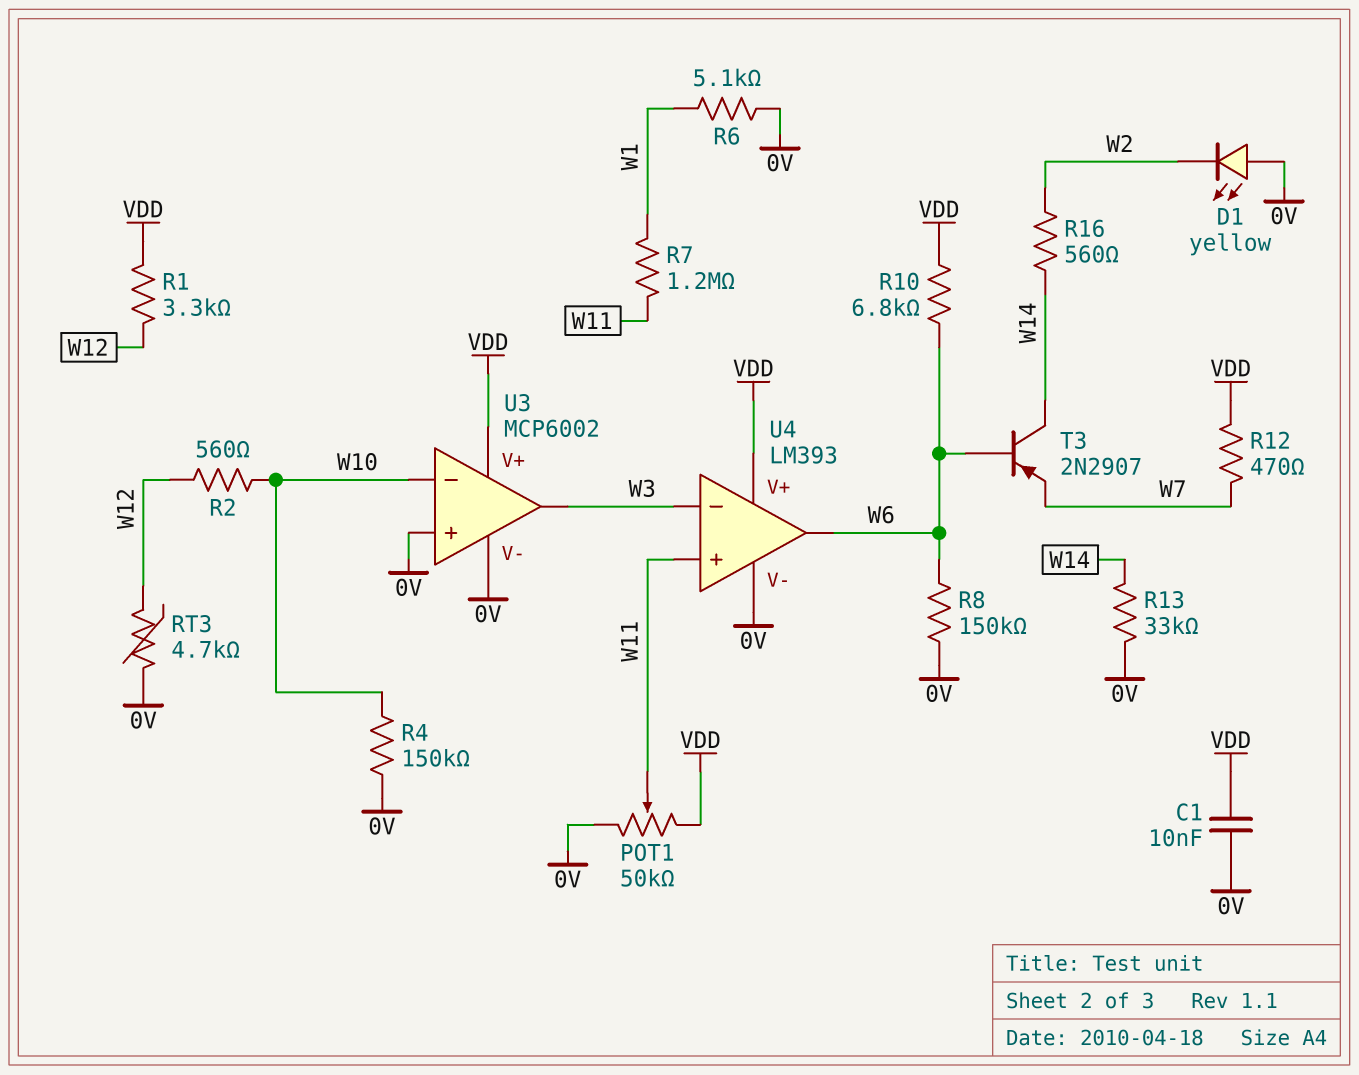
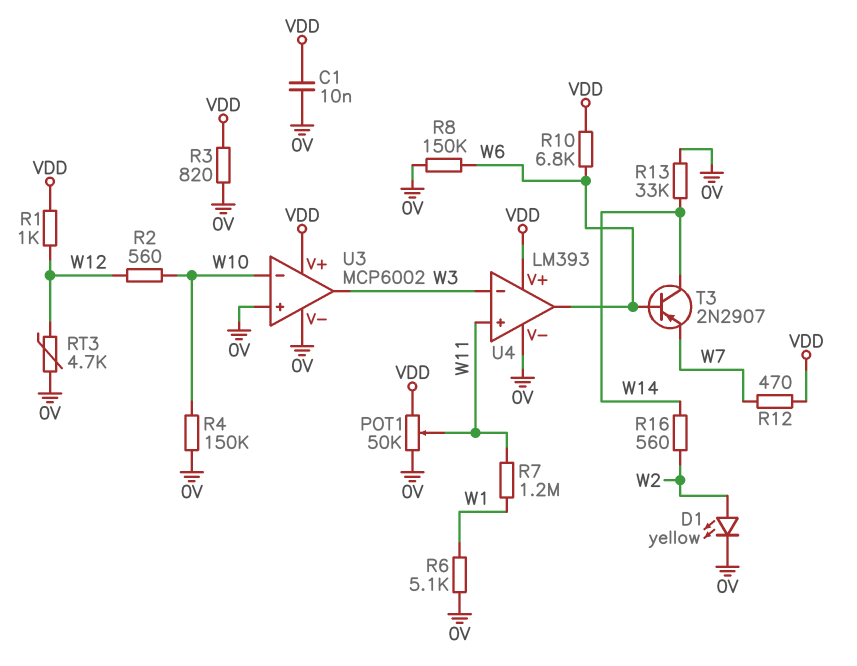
D1: LED yellow (A 0V, K W2) -> LED yellow (A W2, K 0V)
R1: 3.3k (VDD, W12) -> 1k (VDD, W12)
R3: none -> 820 (0V, VDD)

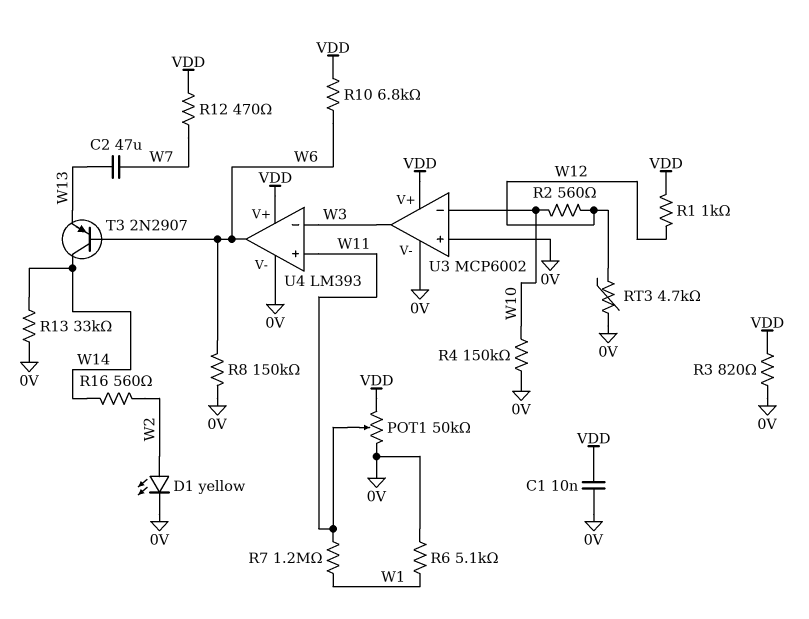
C2: none -> 47uF (W7, W13)
T3: PNP 2N2907 (B W6, C W14, E W7) -> PNP 2N2907 (B W6, C W14, E W13)

